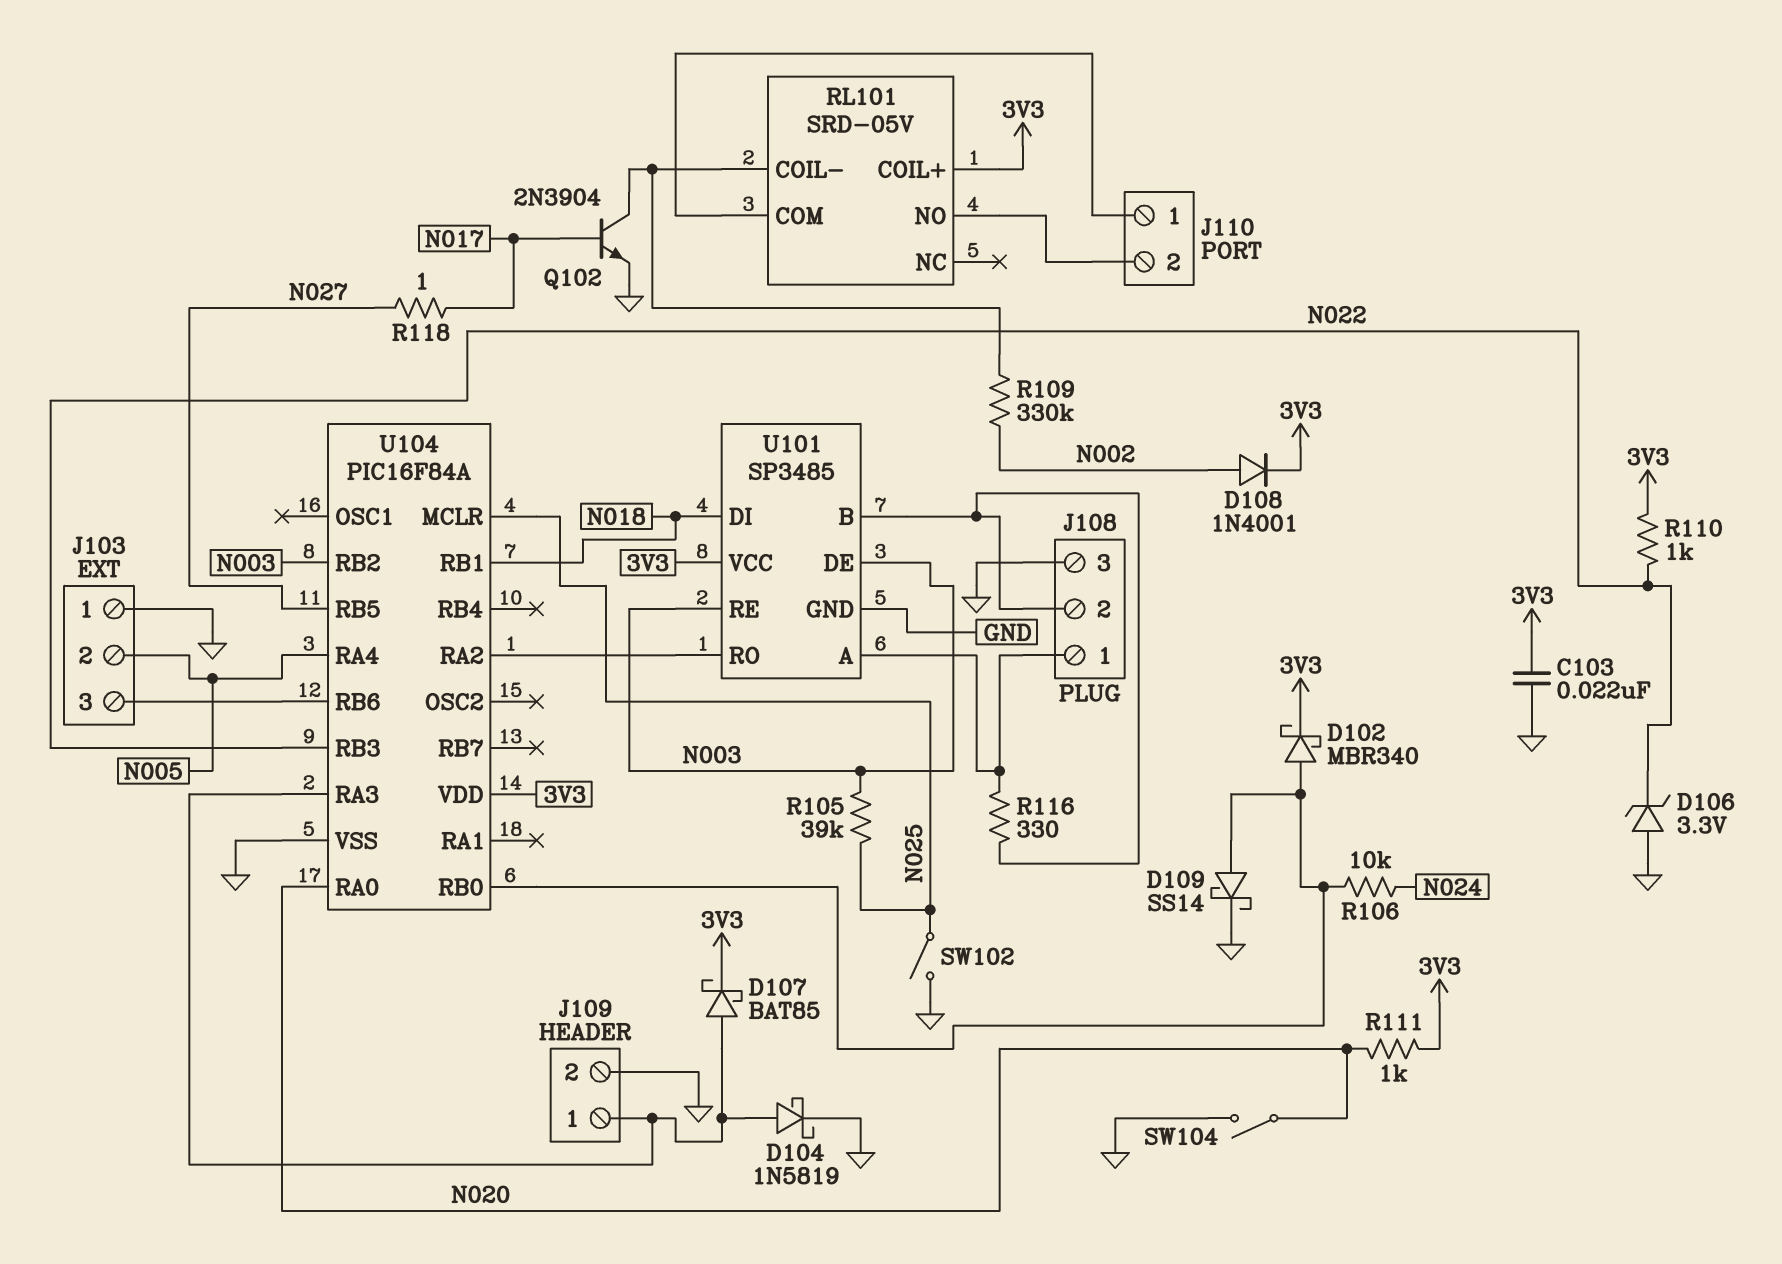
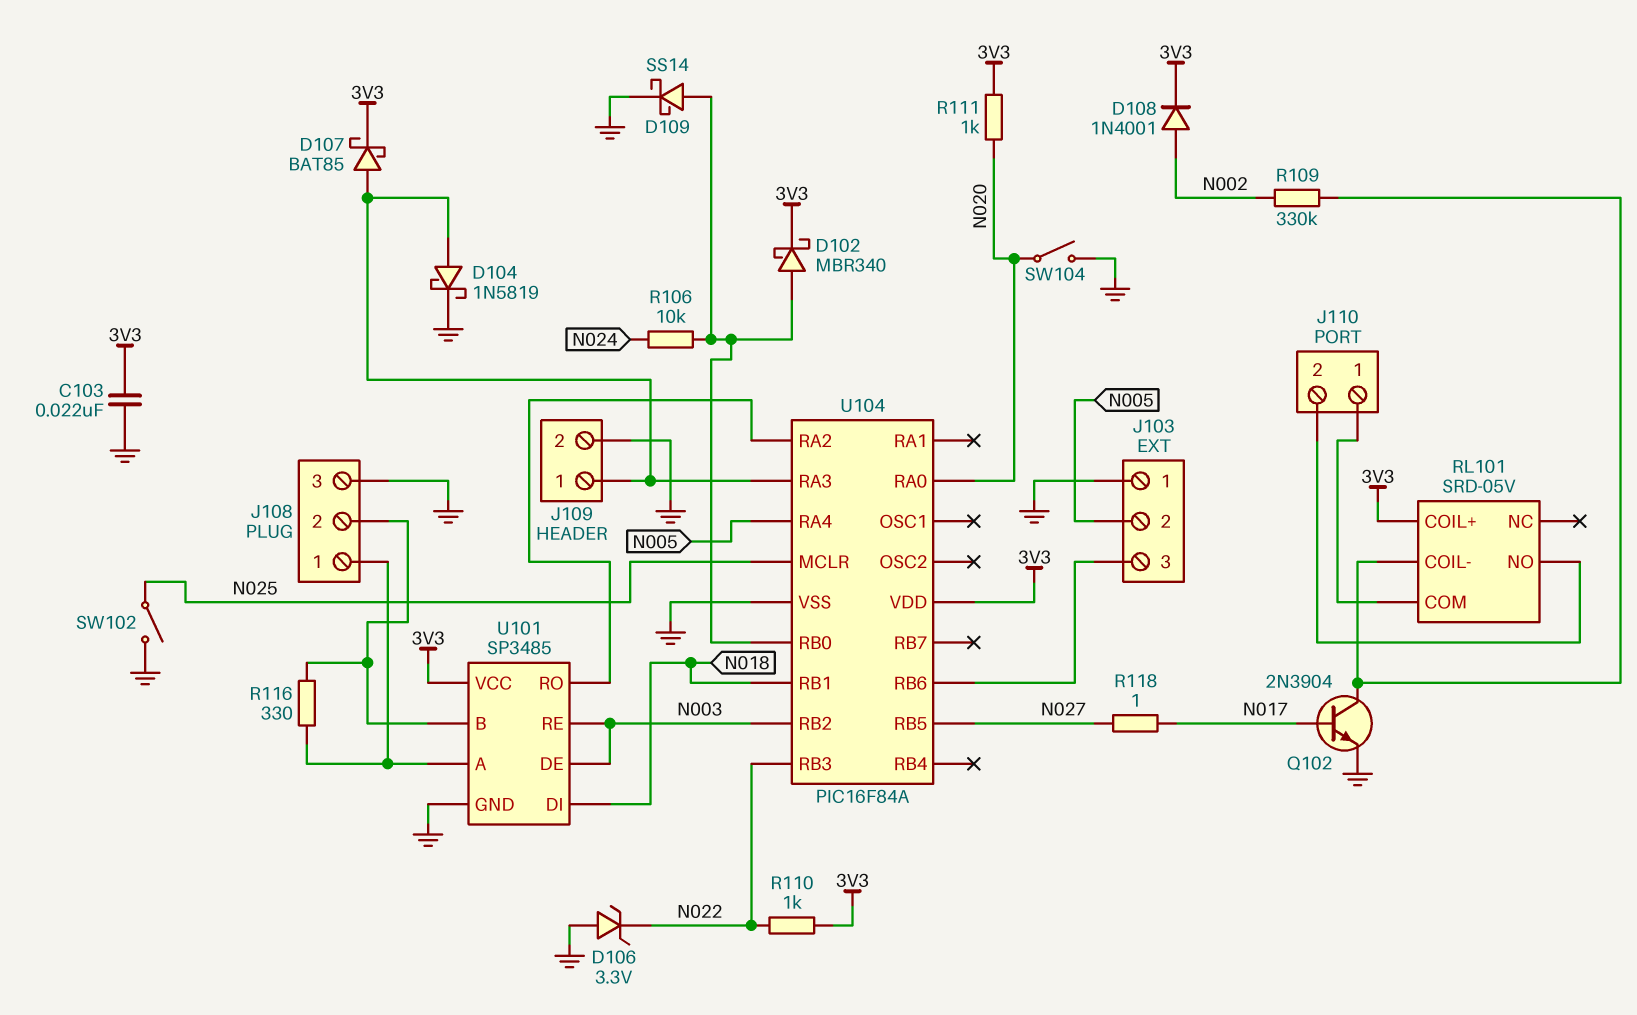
R105: 39k (N003, N025) -> none

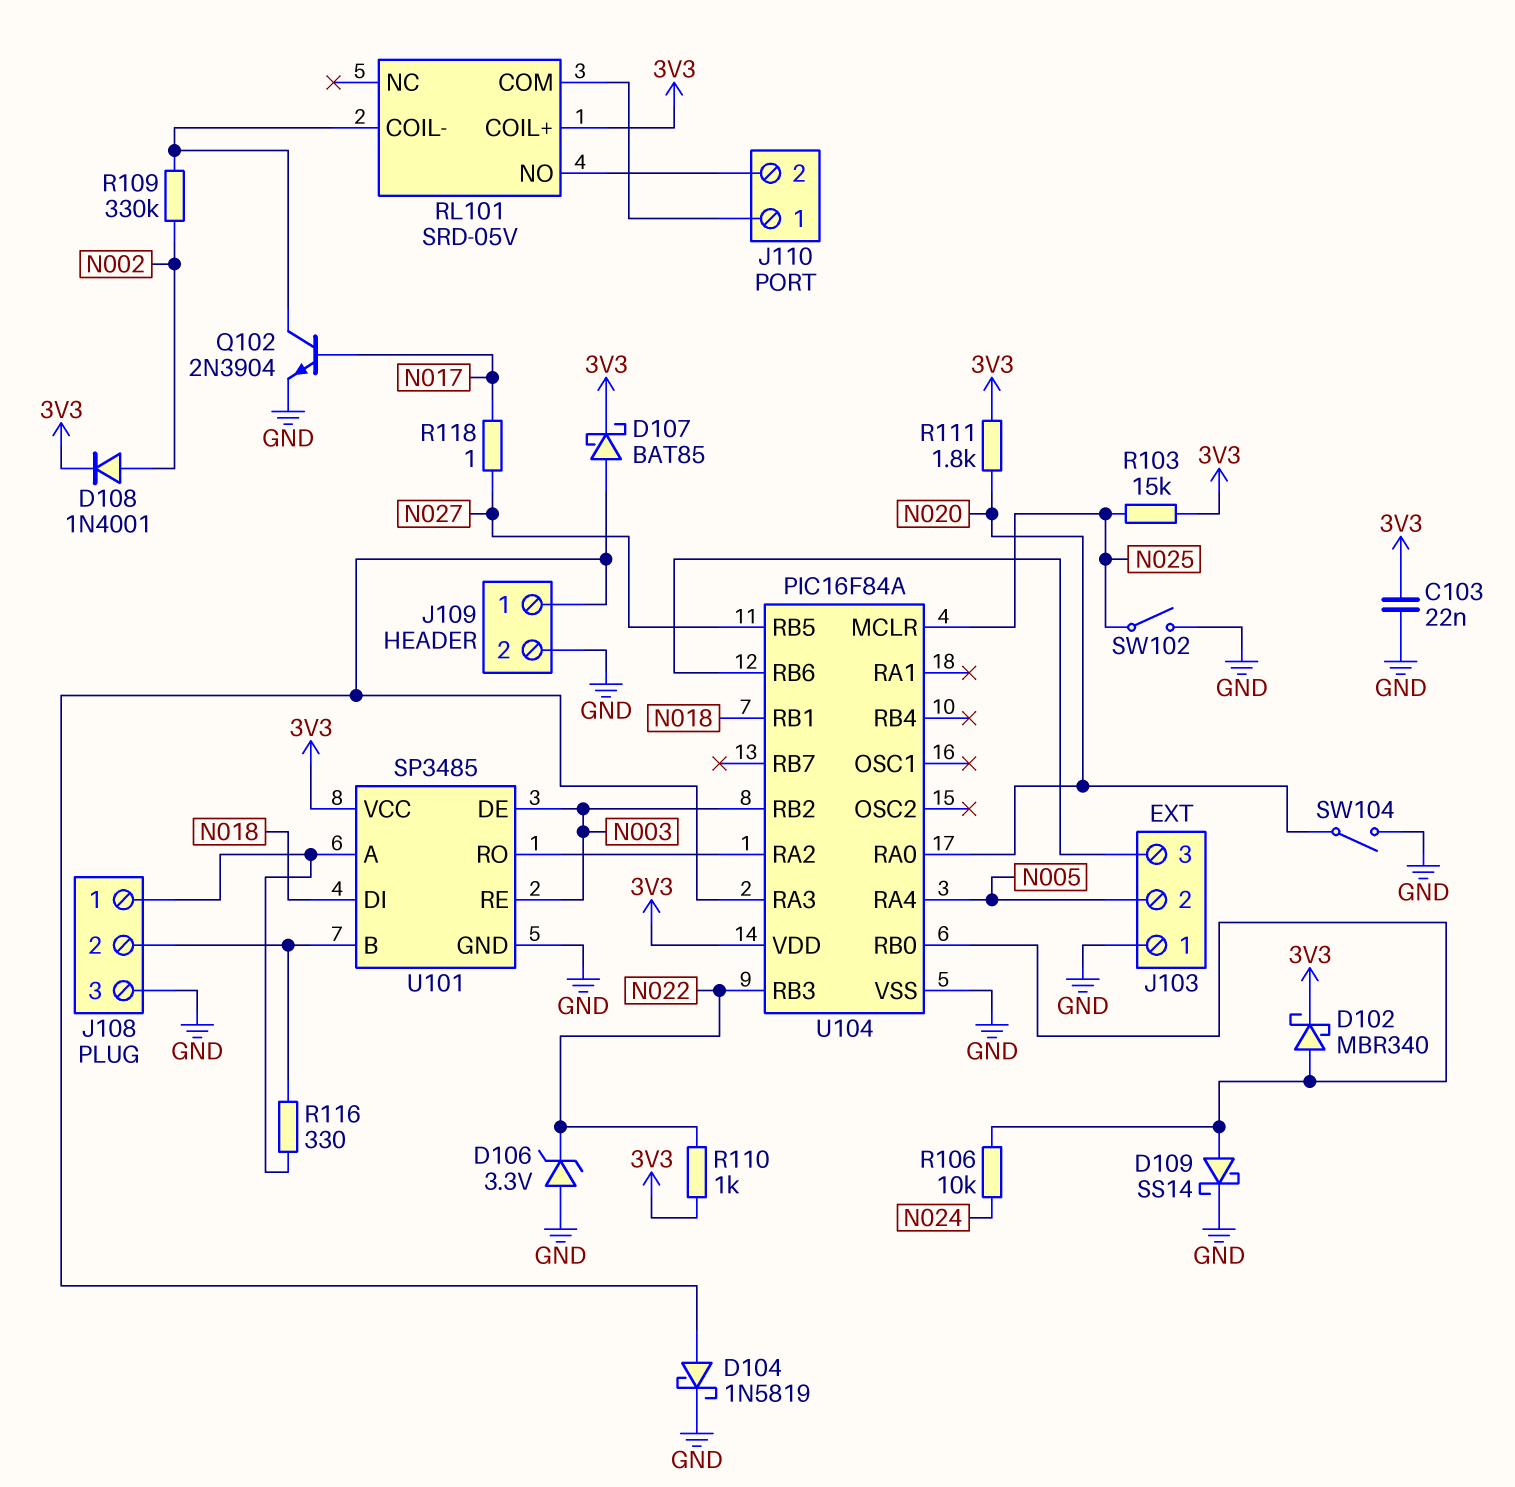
R103: none -> 15k (3V3, N025)
R111: 1k (3V3, N020) -> 1.8k (3V3, N020)

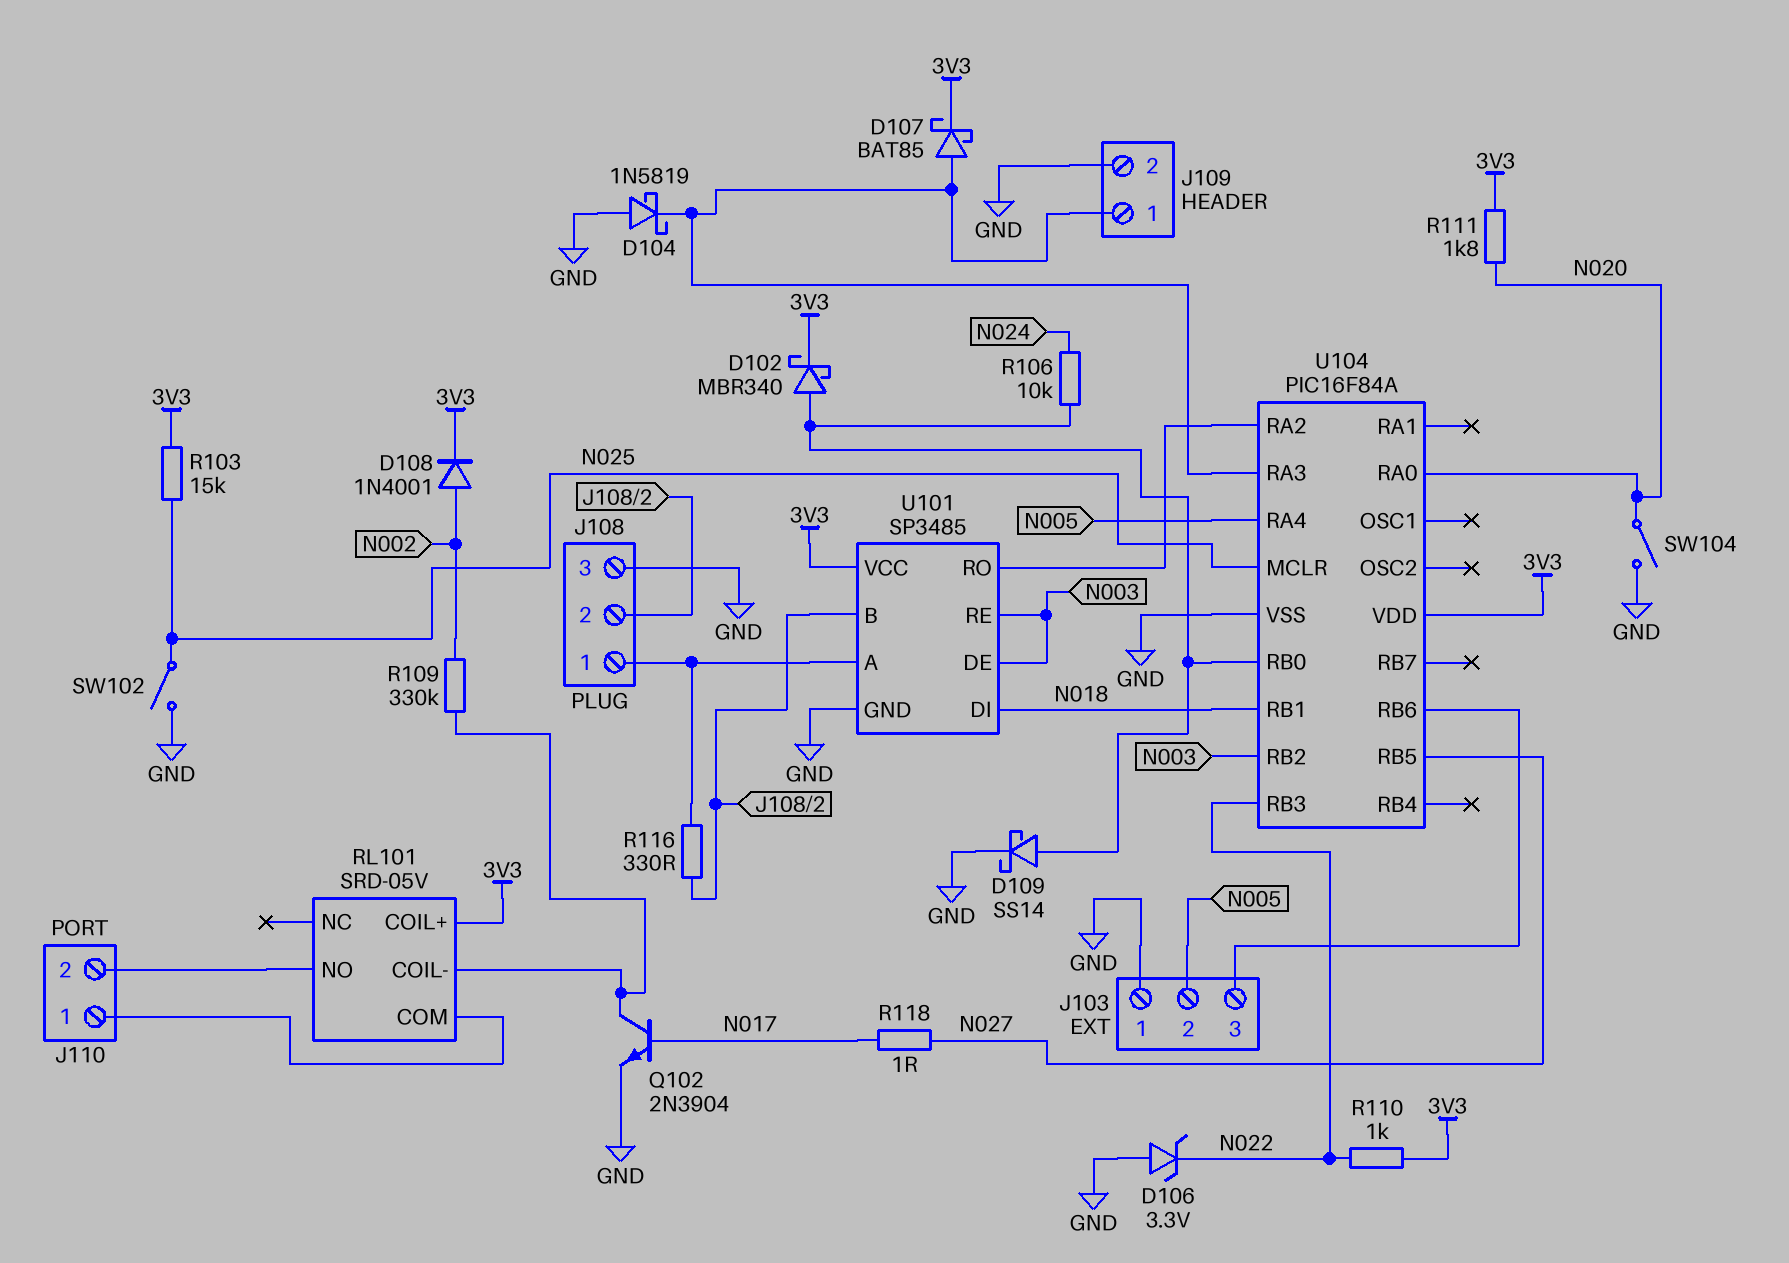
C103: 22nF (3V3, GND) -> none
D104: schottky 1N5819 (A J109/1, K GND) -> schottky 1N5819 (A GND, K J109/1)

